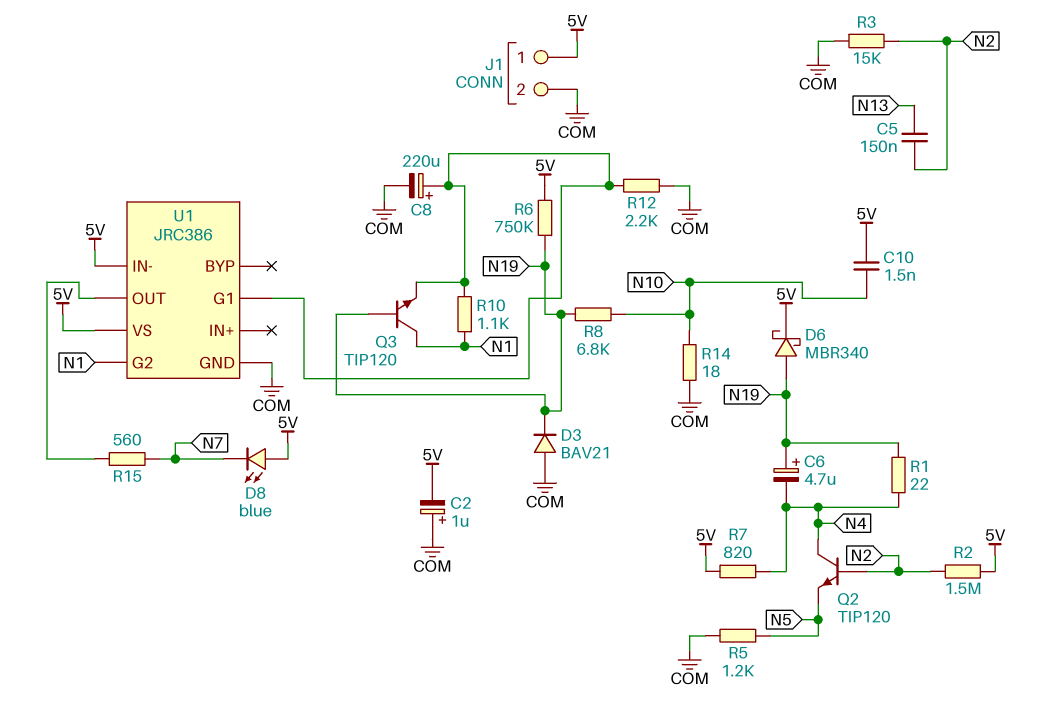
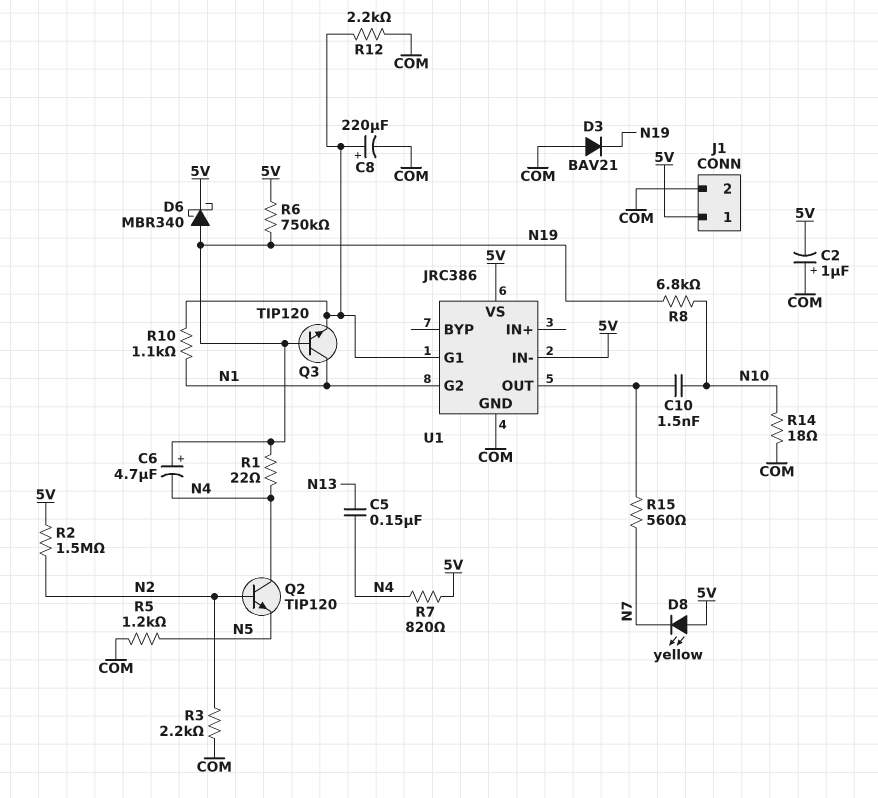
C5: 150nF (N2, N13) -> 150nF (N4, N13)
C10: 1.5nF (5V, N10) -> 1.5nF (N10, U1/OUT)
D8: LED blue (A 5V, K N7) -> LED yellow (A 5V, K N7)
R3: 15k (COM, N2) -> 2.2k (COM, N2)

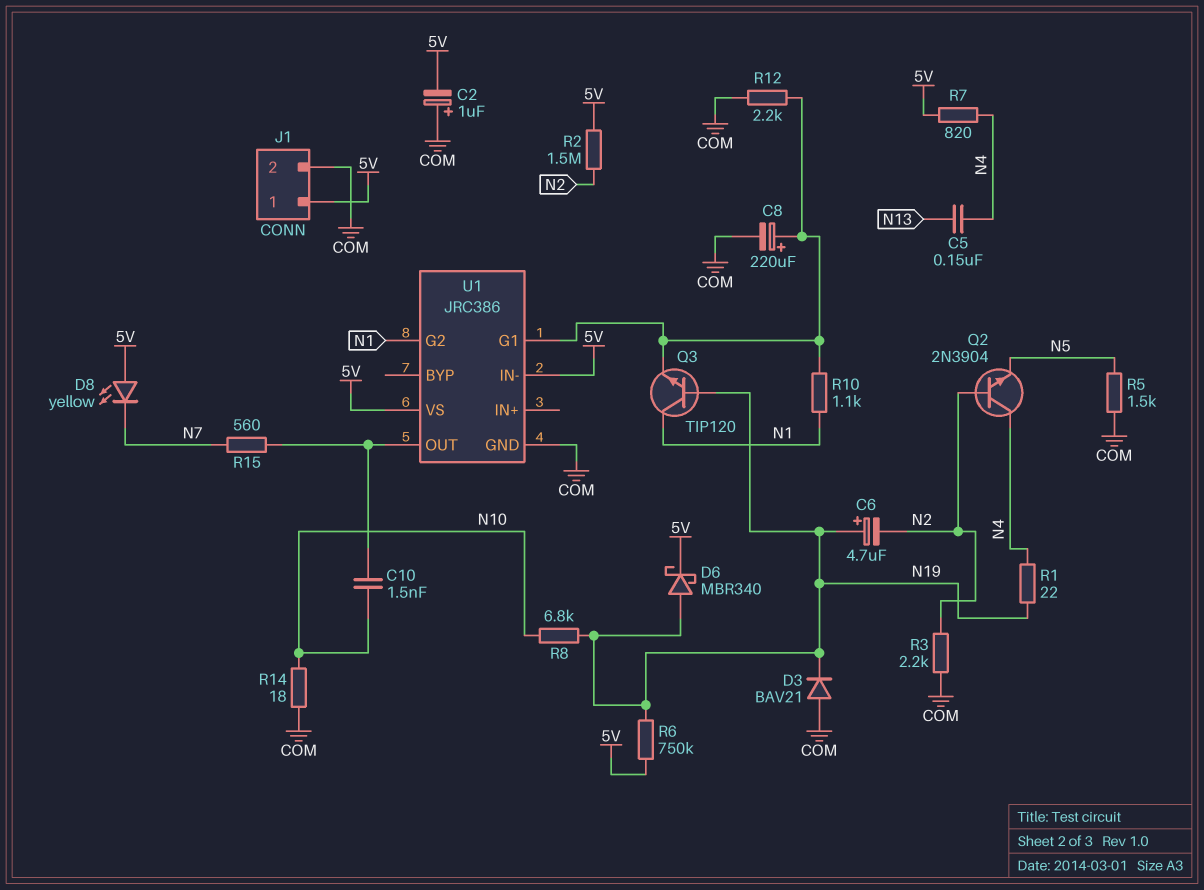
C6: 4.7uF (plus N19, minus N4) -> 4.7uF (plus N19, minus N2)
Q2: NPN TIP120 (B N2, C N4, E N5) -> NPN 2N3904 (B N2, C N4, E N5)
R5: 1.2k (COM, N5) -> 1.5k (COM, N5)

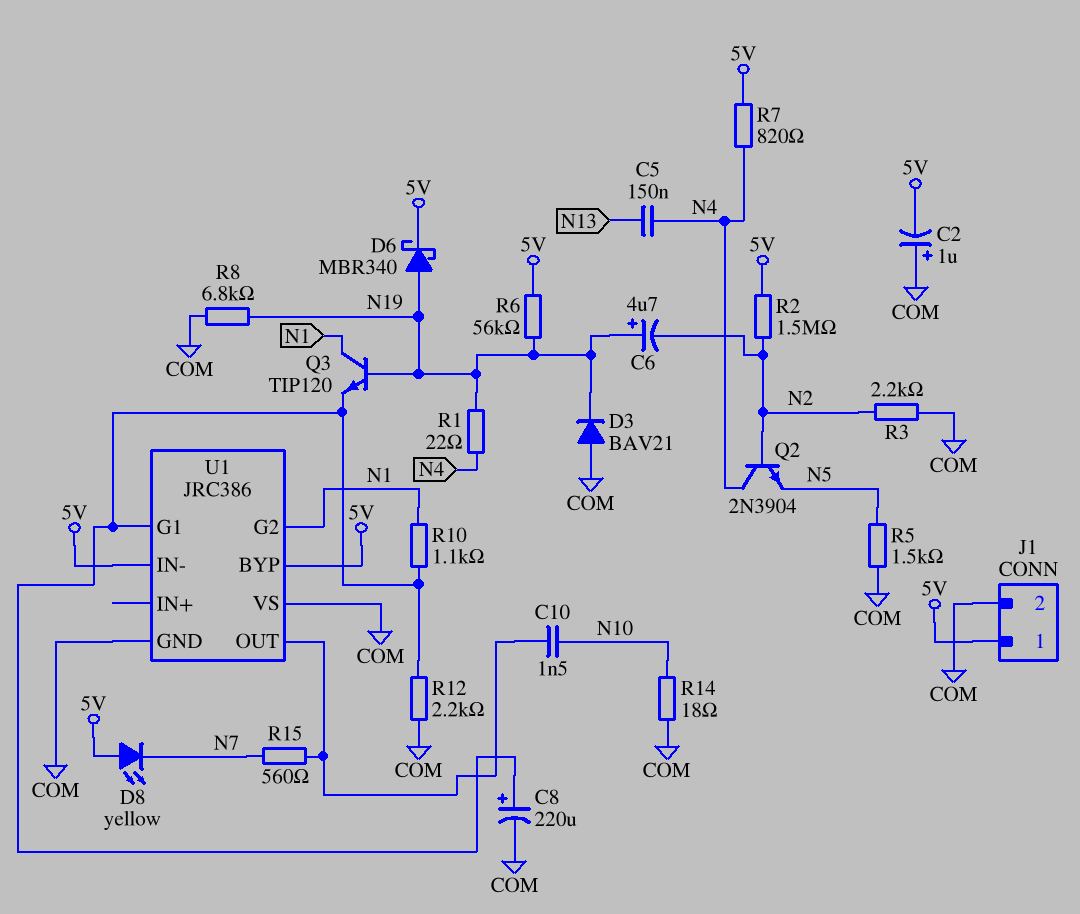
R6: 750k (5V, N19) -> 56k (5V, N19)
R8: 6.8k (N10, N19) -> 6.8k (COM, N19)
U1 pin BYP: none -> 5V
U1 pin VS: 5V -> COM

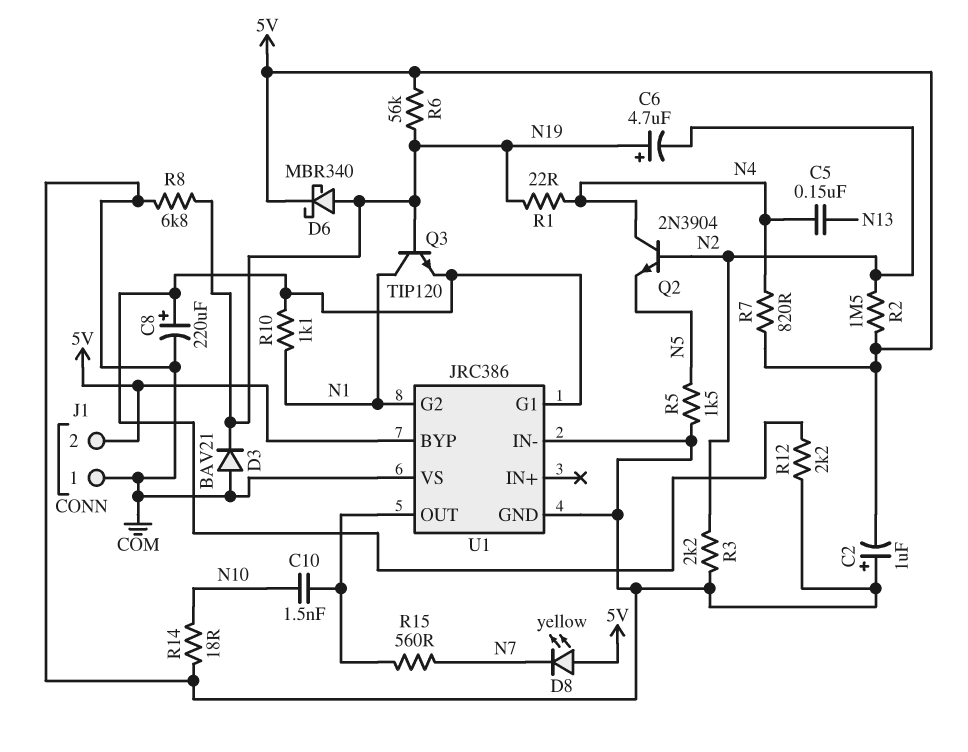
J1 pin 1: 5V -> COM
J1 pin 2: COM -> 5V
U1 pin IN-: 5V -> COM

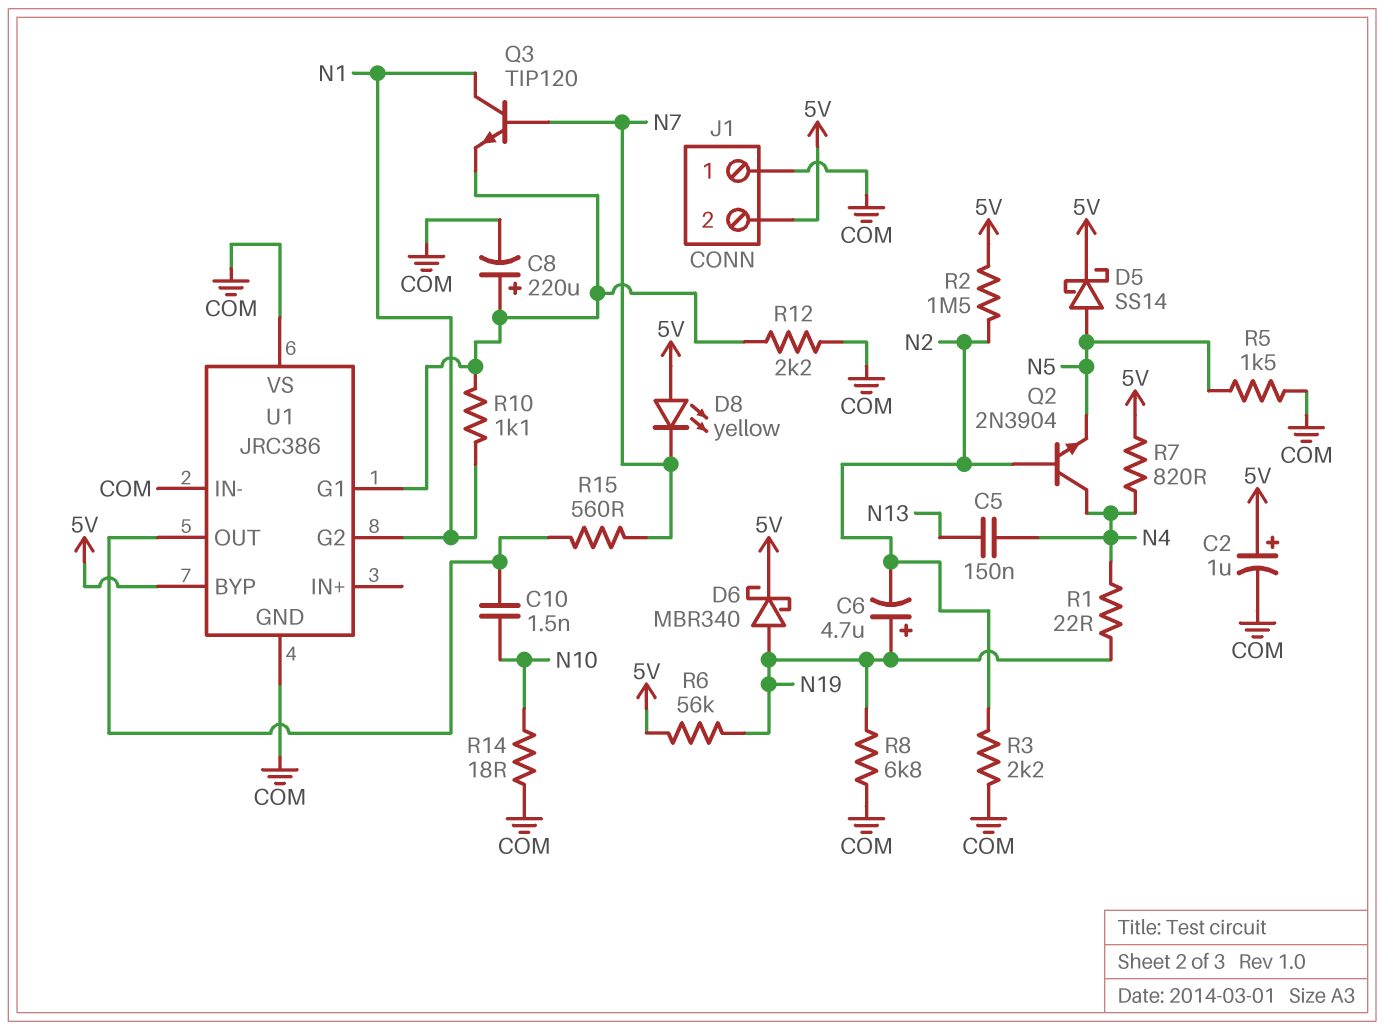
C2: 1uF (plus COM, minus 5V) -> 1uF (plus 5V, minus COM)
D3: diode BAV21 (A COM, K N19) -> none
D5: none -> schottky SS14 (A N5, K 5V)
Q3: NPN TIP120 (B N19, C N1, E U1/G1) -> NPN TIP120 (B N7, C N1, E U1/G1)

